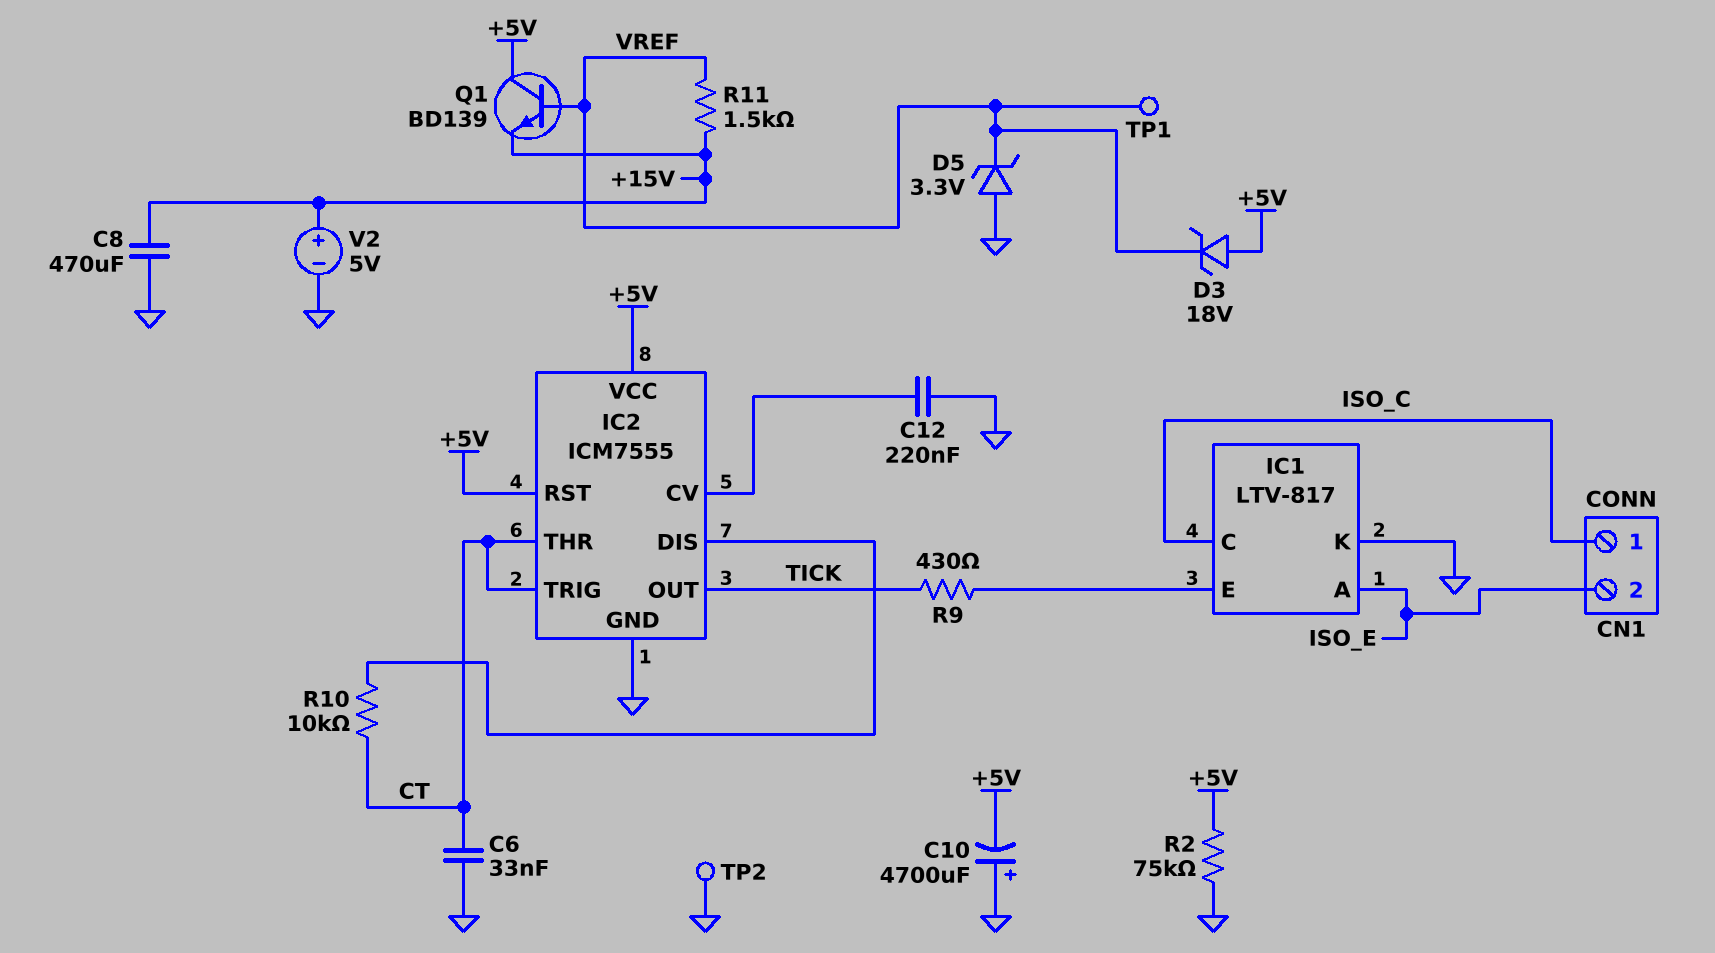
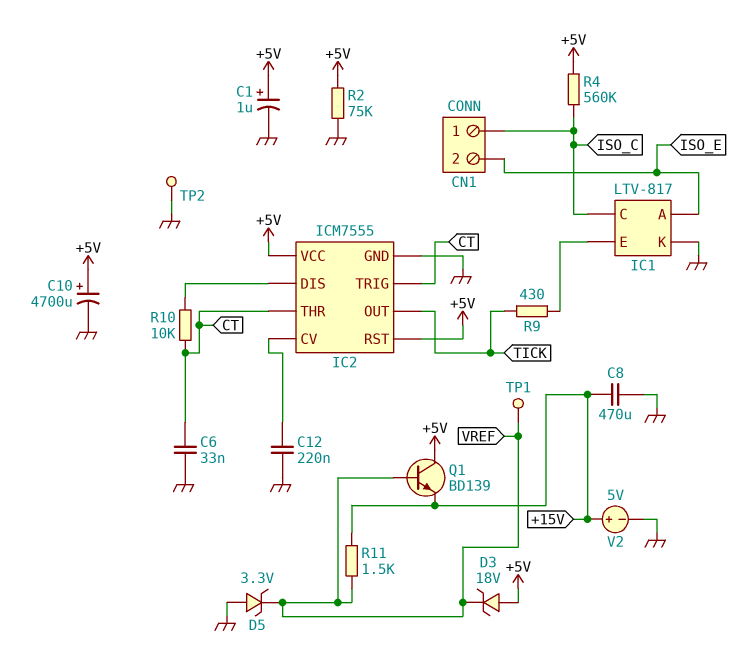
C1: none -> 1uF (plus +5V, minus GND)
C10: 4700uF (plus GND, minus +5V) -> 4700uF (plus +5V, minus GND)
R4: none -> 560k (+5V, ISO_C)

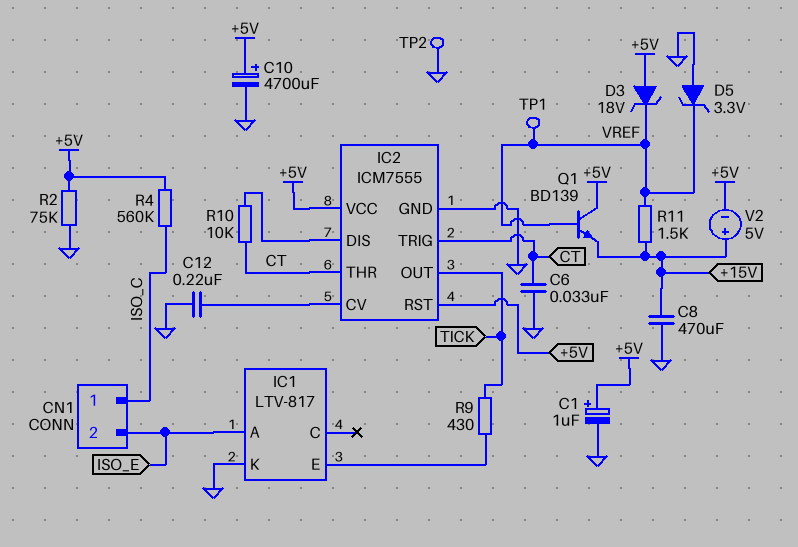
IC1 pin C: ISO_C -> none
V2: 5V (plus +15V, minus GND) -> 5V (plus +15V, minus +5V)

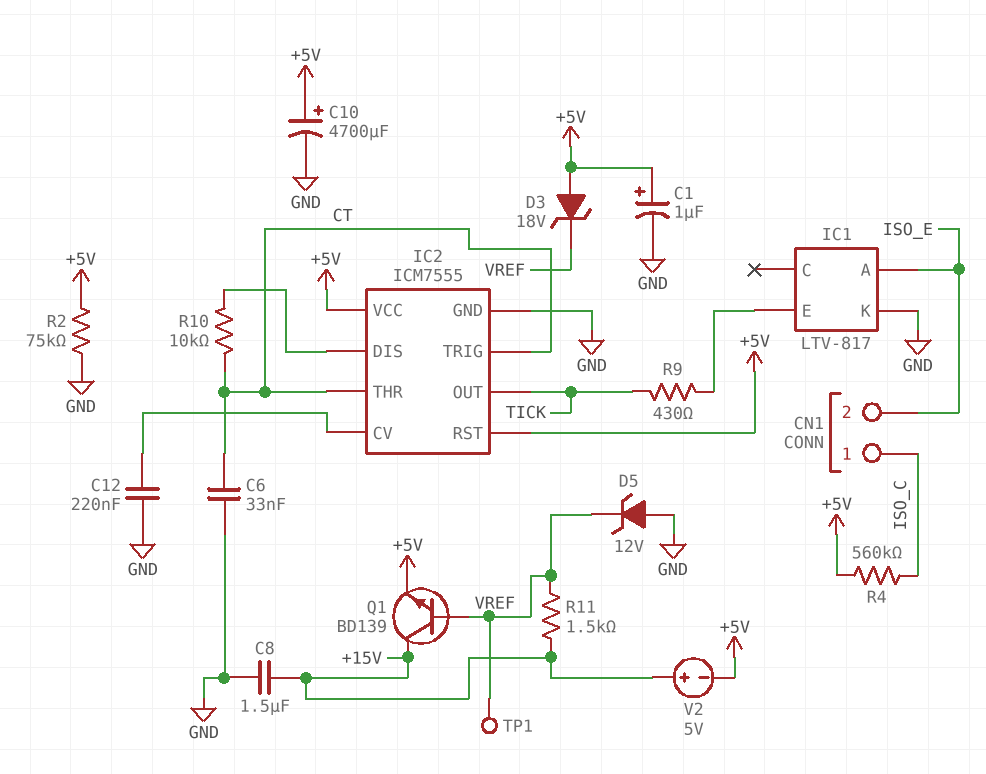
C8: 470uF (+15V, GND) -> 1.5uF (+15V, GND)
D5: zener 3.3V (A GND, K VREF) -> zener 12V (A GND, K VREF)
Q1: NPN BD139 (B VREF, C +5V, E +15V) -> NPN BD139 (B VREF, C +15V, E +5V)
TP2: test point (GND) -> none

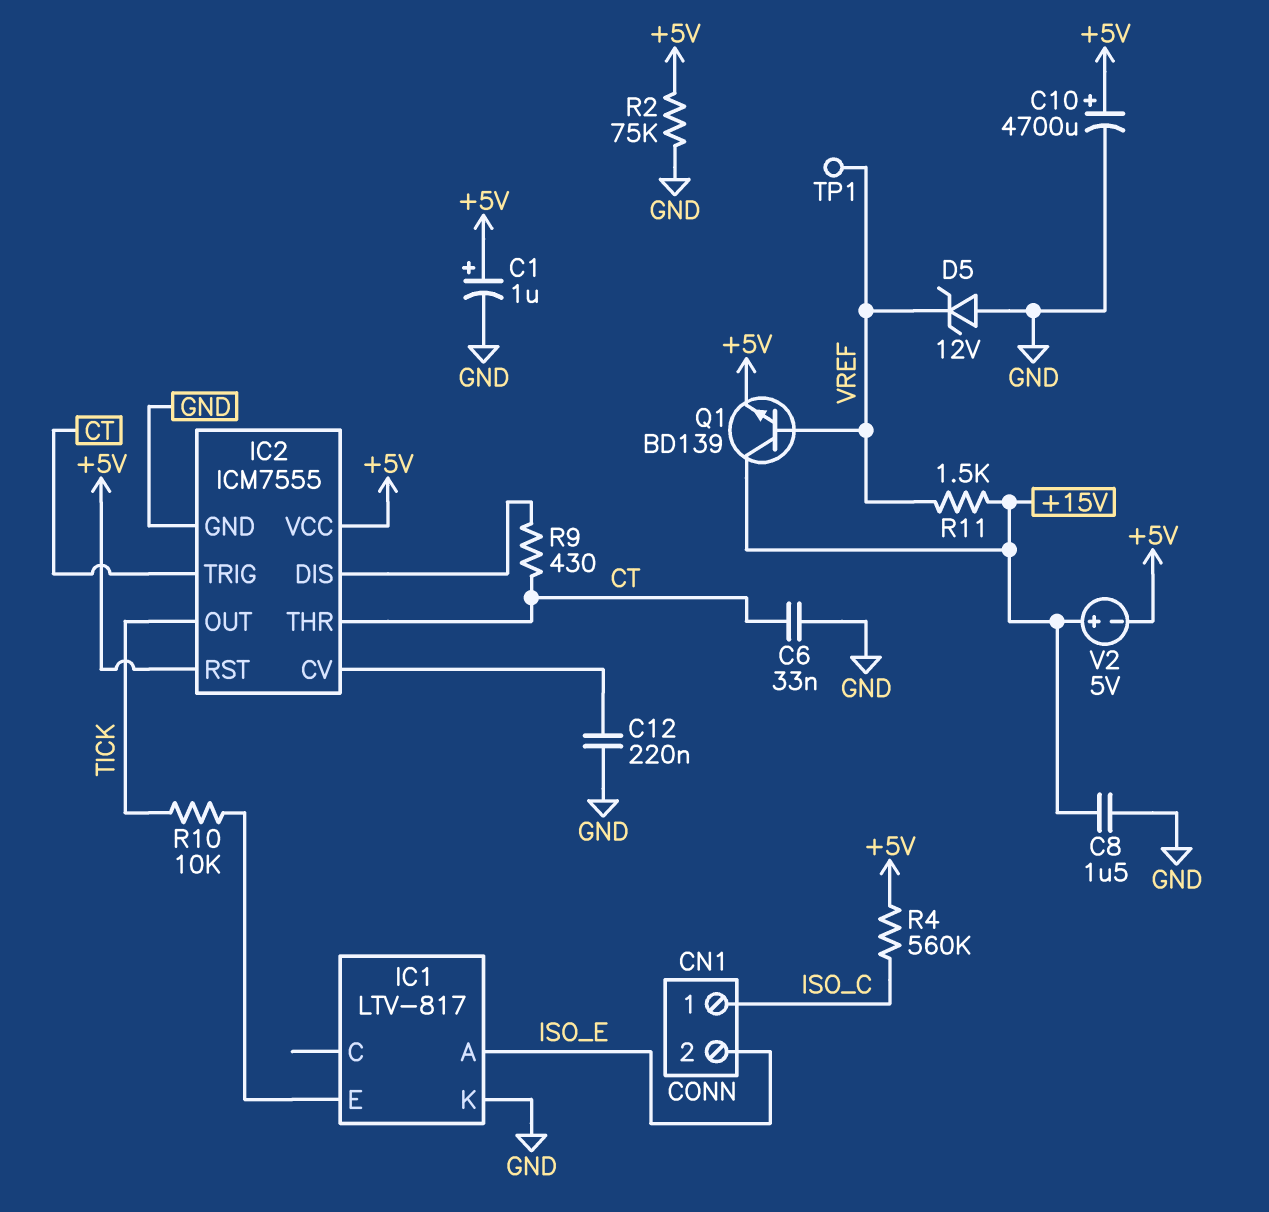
D3: zener 18V (A +5V, K VREF) -> none
R9: 430 (IC1/E, TICK) -> 430 (CT, IC2/DIS)
R10: 10k (CT, IC2/DIS) -> 10k (IC1/E, TICK)

